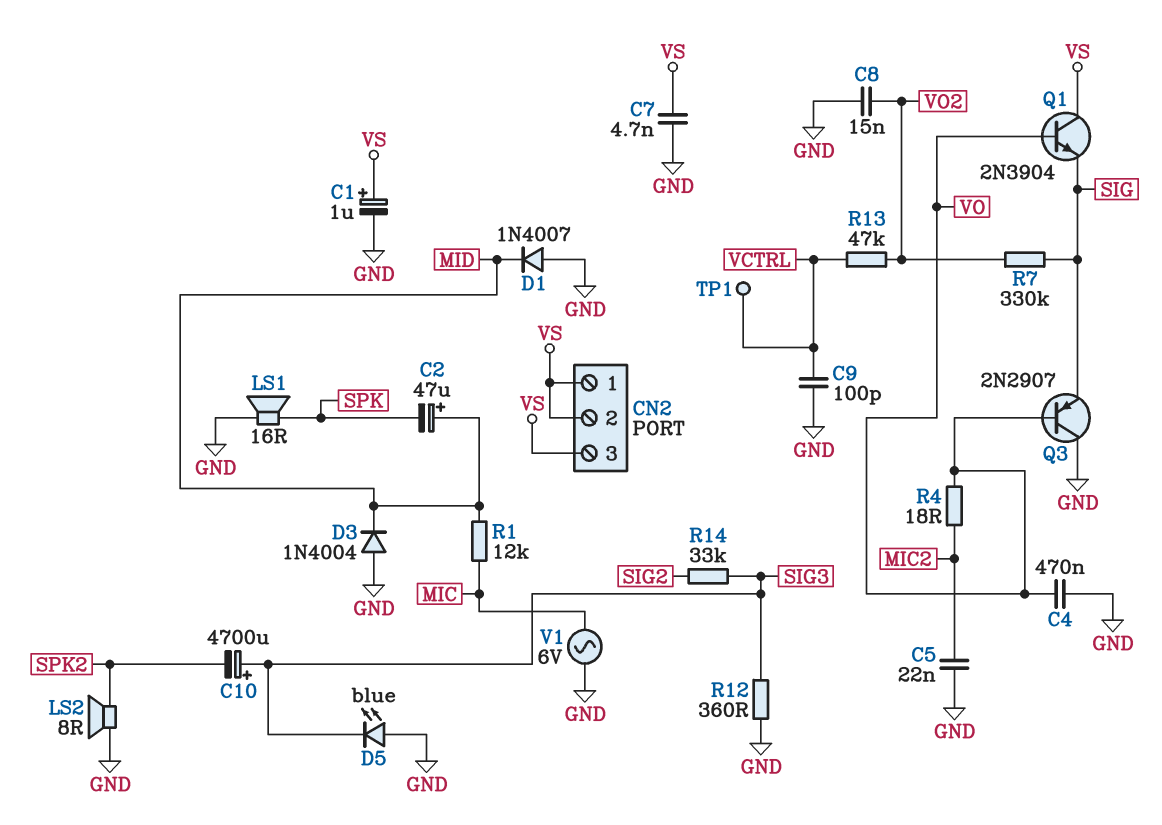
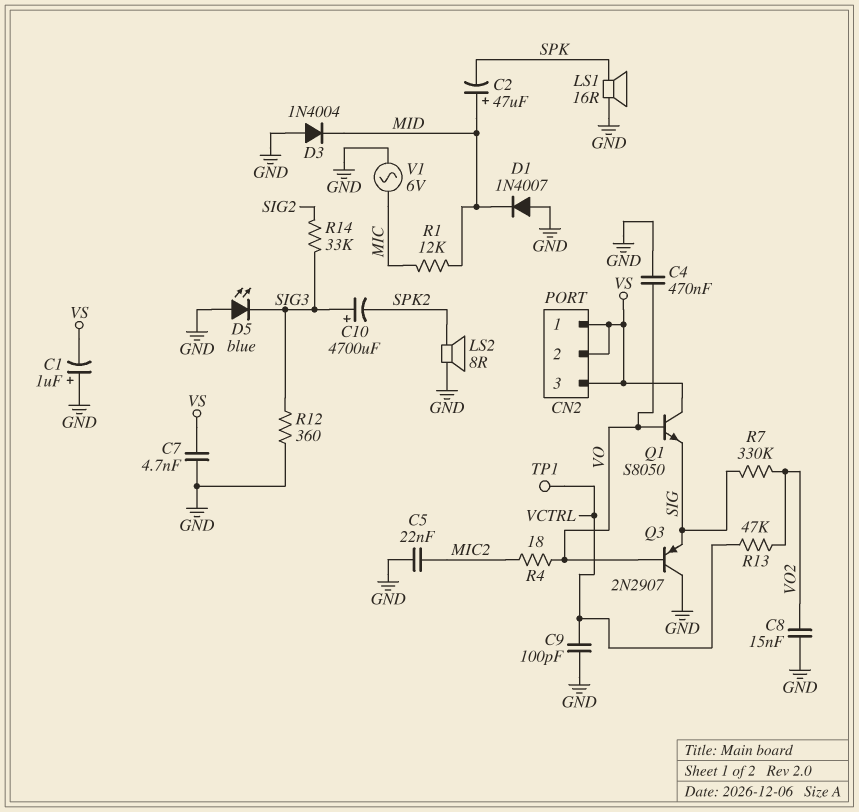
C1: 1uF (plus VS, minus GND) -> 1uF (plus GND, minus VS)
Q1: NPN 2N3904 (B VO, C VS, E SIG) -> NPN S8050 (B VO, C VS, E SIG)

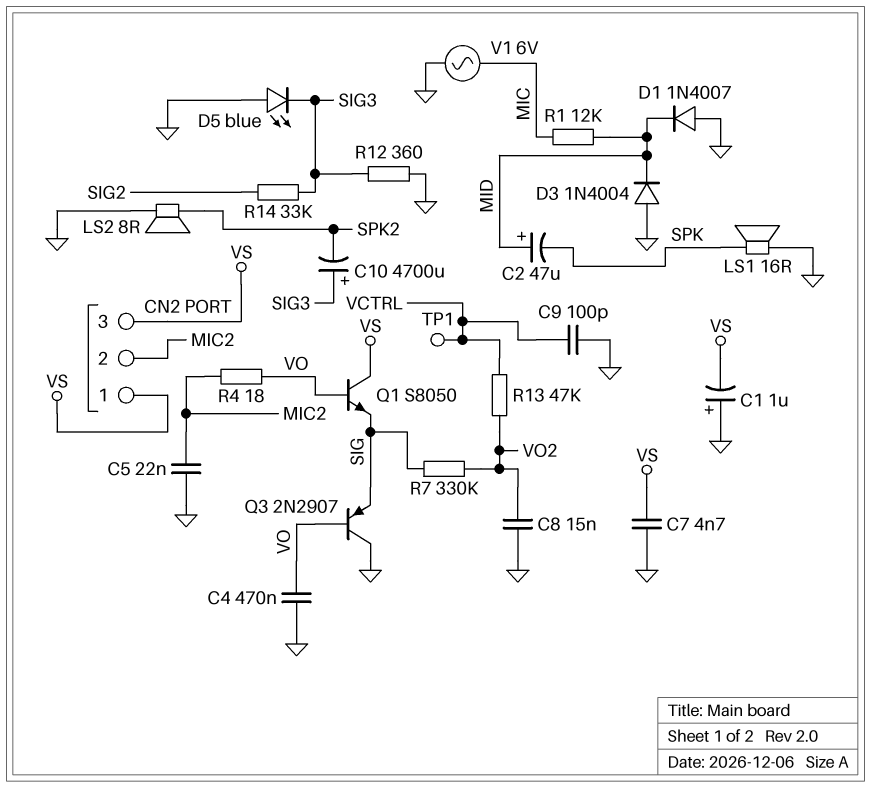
CN2 pin 2: VS -> MIC2

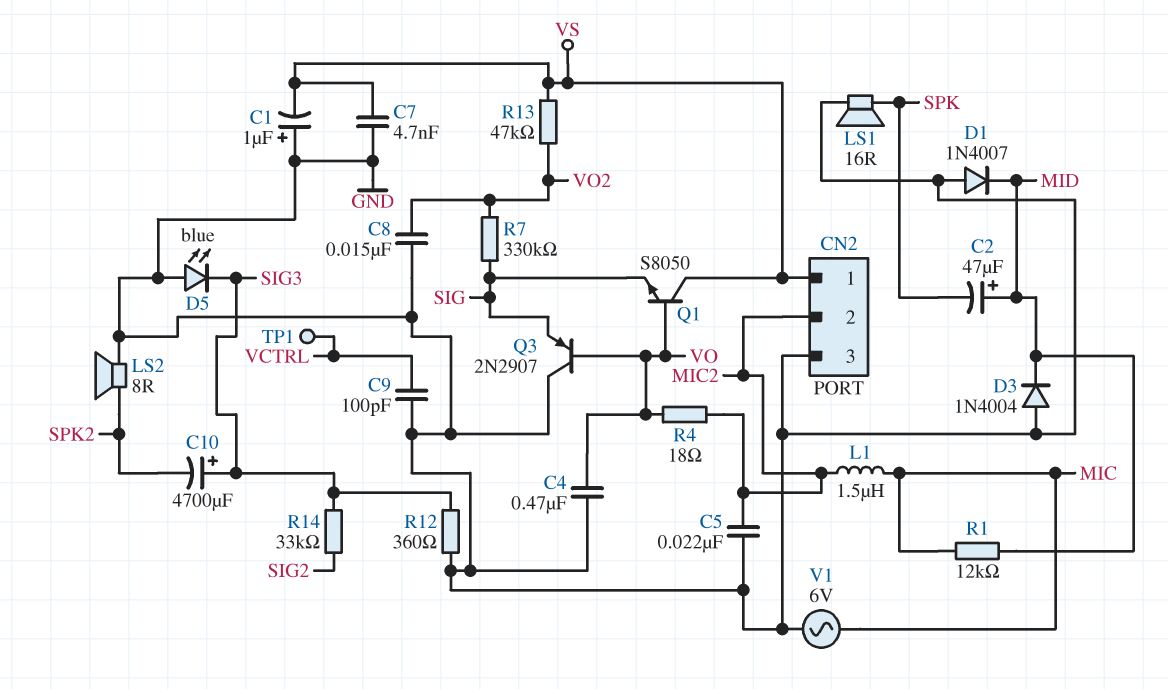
CN2 pin 3: VS -> GND
L1: none -> 1.5uH (MIC, MIC2)
R13: 47k (VCTRL, VO2) -> 47k (VO2, VS)

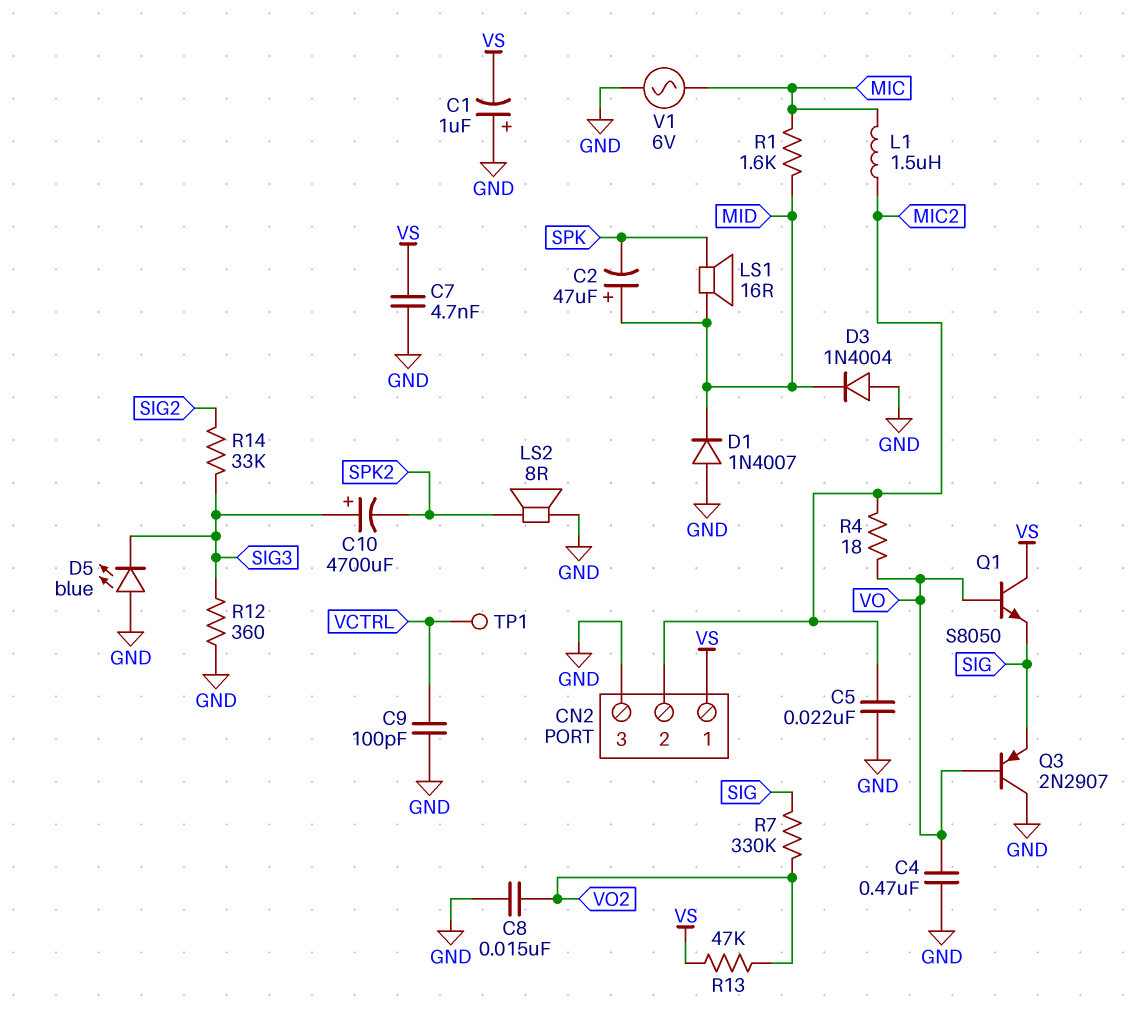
LS1: speaker 16R (GND, SPK) -> speaker 16R (MID, SPK)
R1: 12k (MIC, MID) -> 1.6k (MIC, MID)

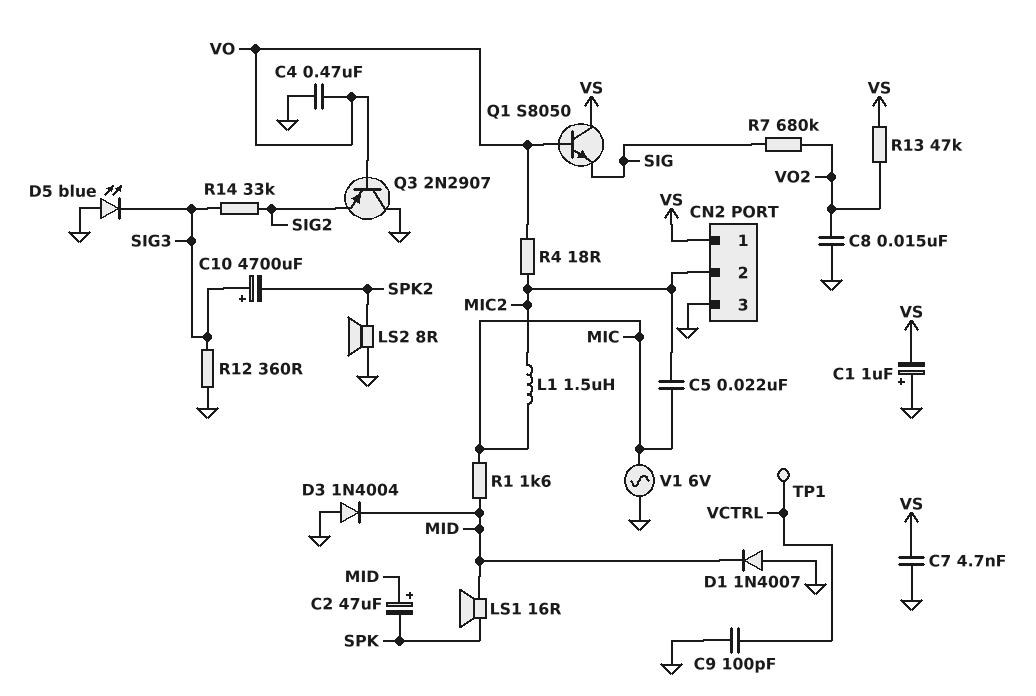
C5: 22nF (GND, MIC2) -> 22nF (MIC, MIC2)
Q3: PNP 2N2907 (B VO, C GND, E SIG) -> PNP 2N2907 (B VO, C GND, E SIG2)
R7: 330k (SIG, VO2) -> 680k (SIG, VO2)

